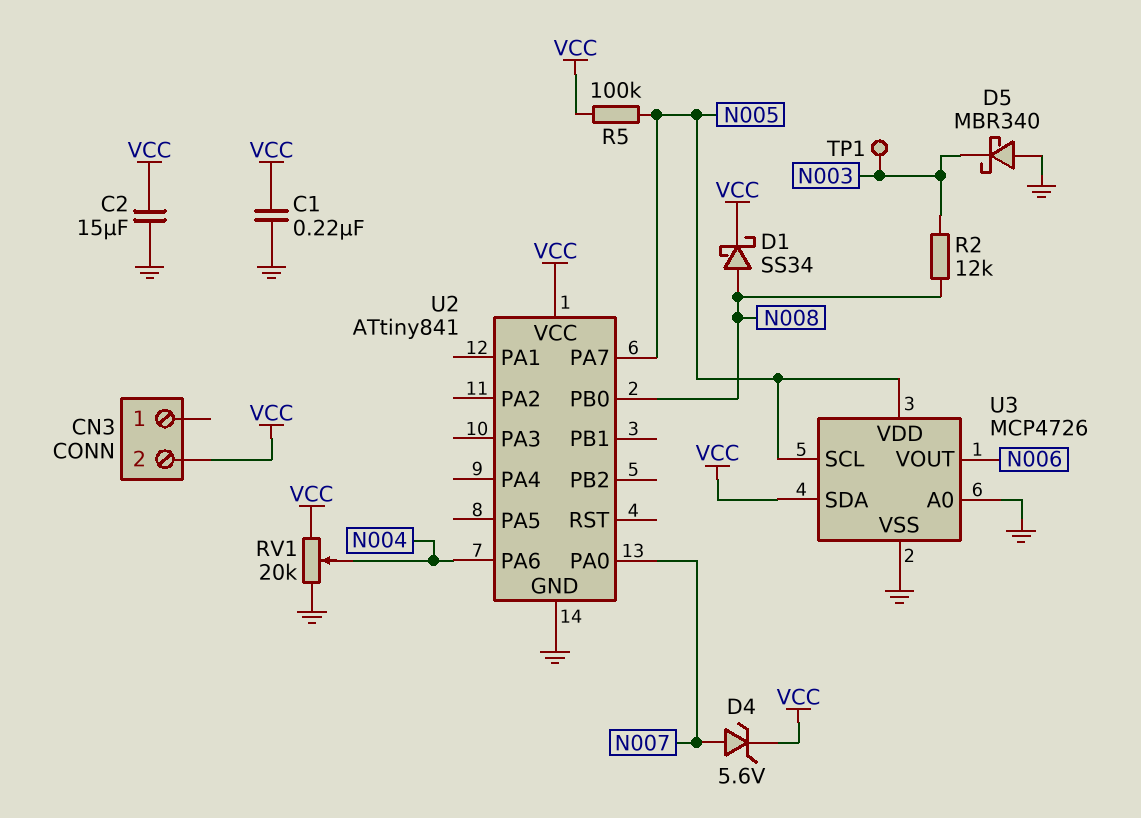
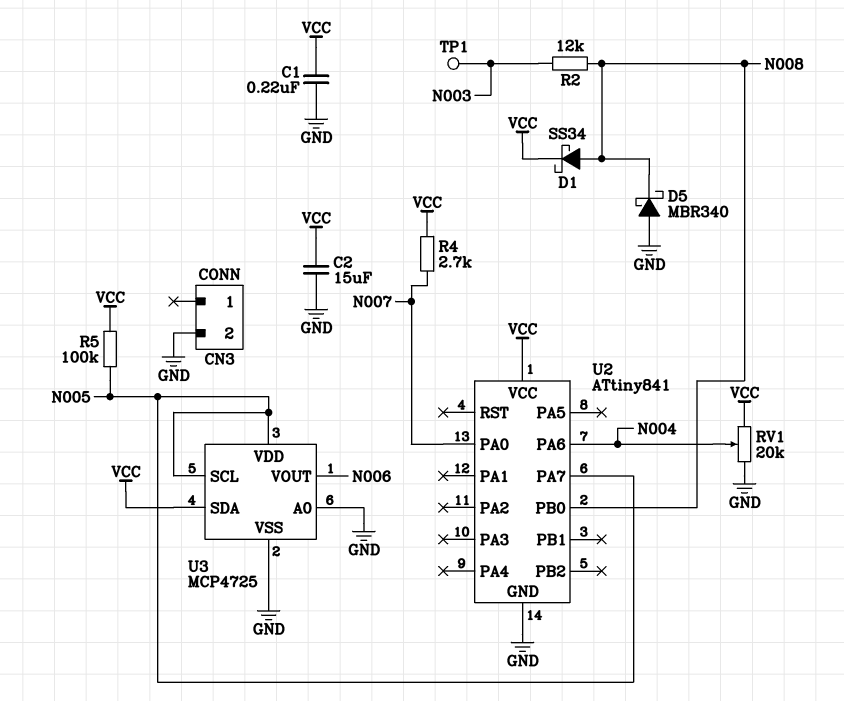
CN3 pin 2: VCC -> GND
D4: zener 5.6V (A N007, K VCC) -> none
D5: schottky MBR340 (A GND, K N003) -> schottky MBR340 (A GND, K N008)
R4: none -> 2.7k (N007, VCC)
U3: MCP4726 -> MCP4725

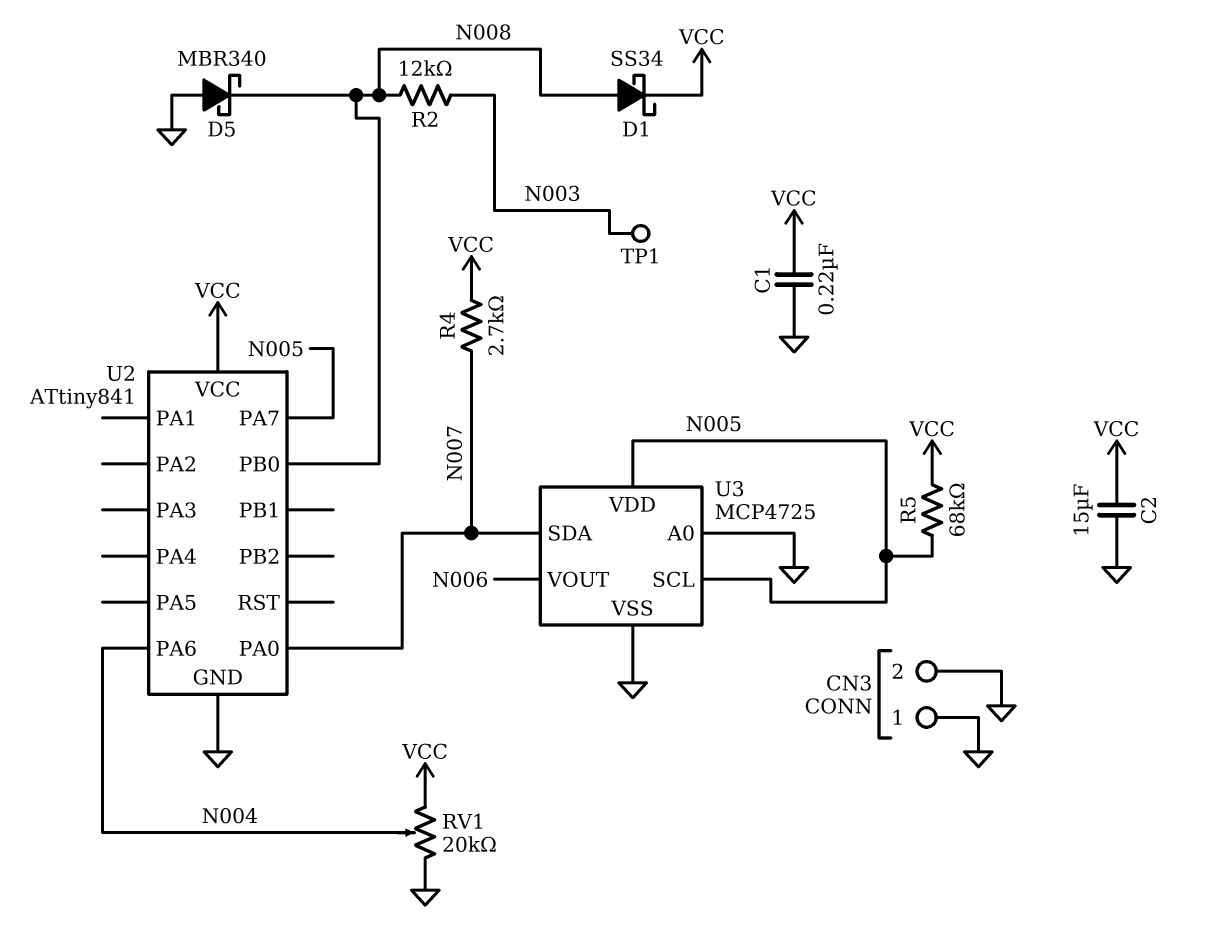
CN3 pin 1: none -> GND
R5: 100k (N005, VCC) -> 68k (N005, VCC)
U3 pin SDA: VCC -> N007

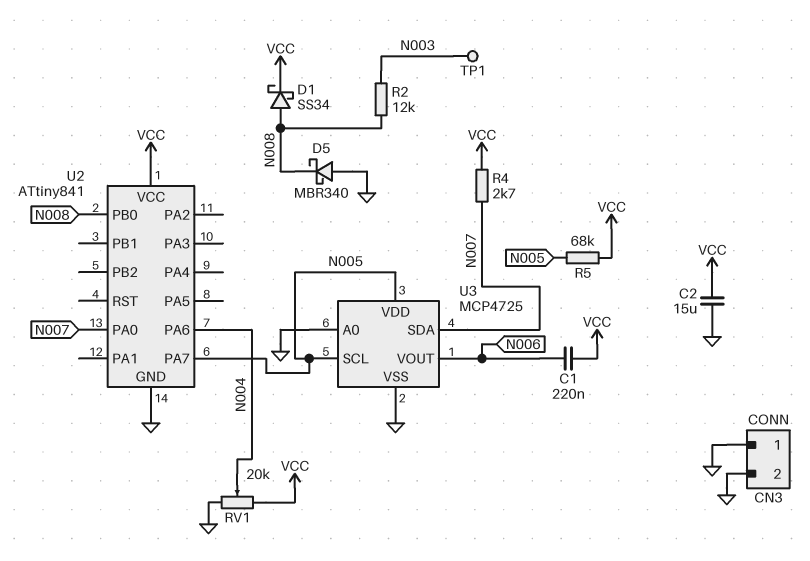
C1: 220nF (GND, VCC) -> 220nF (N006, VCC)

